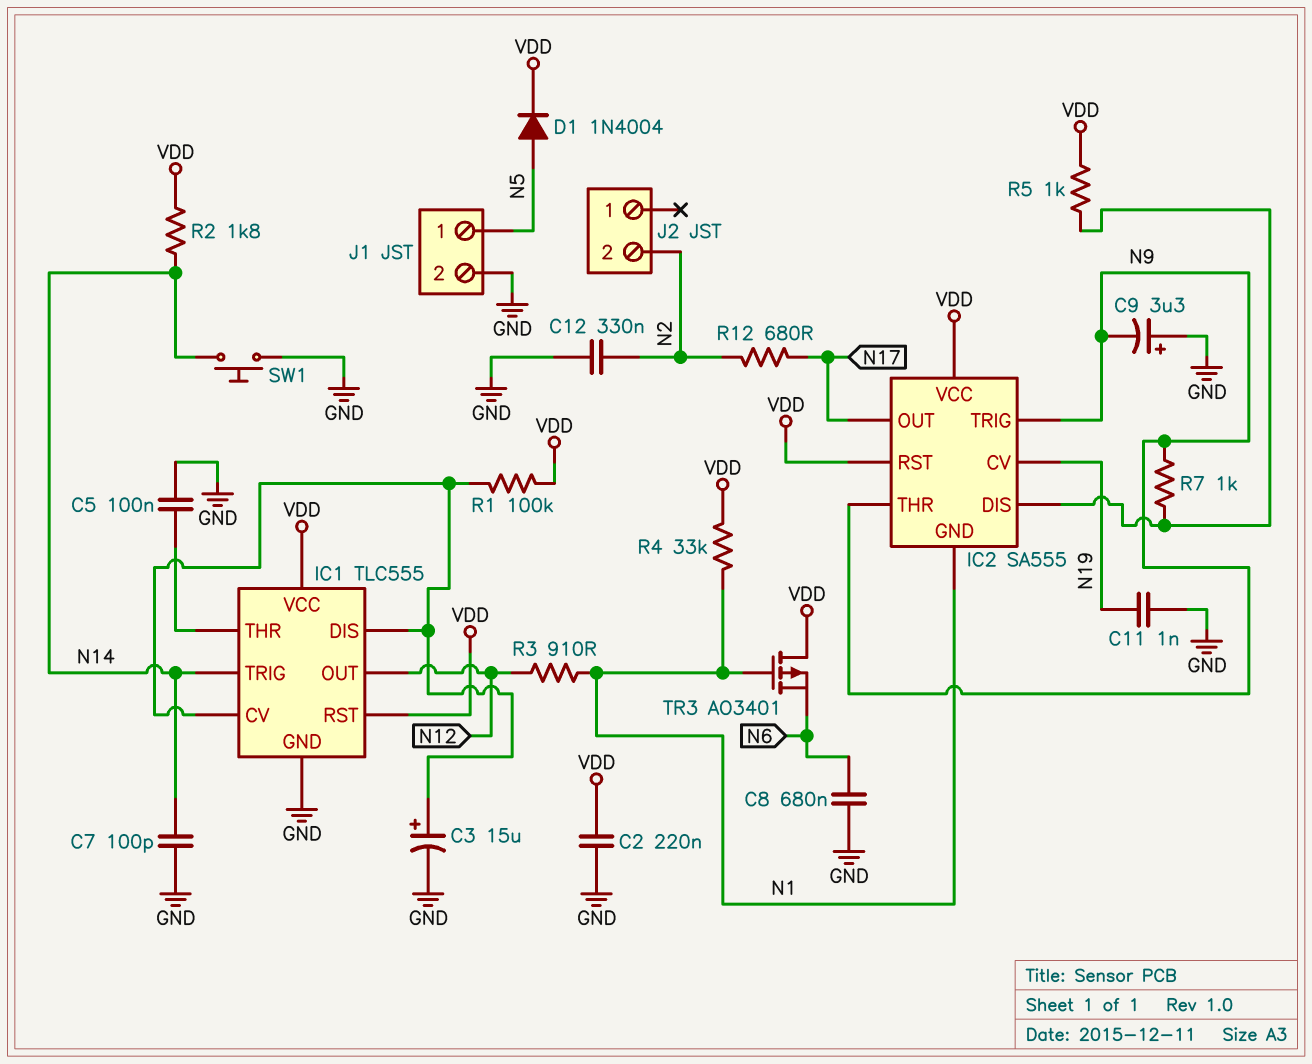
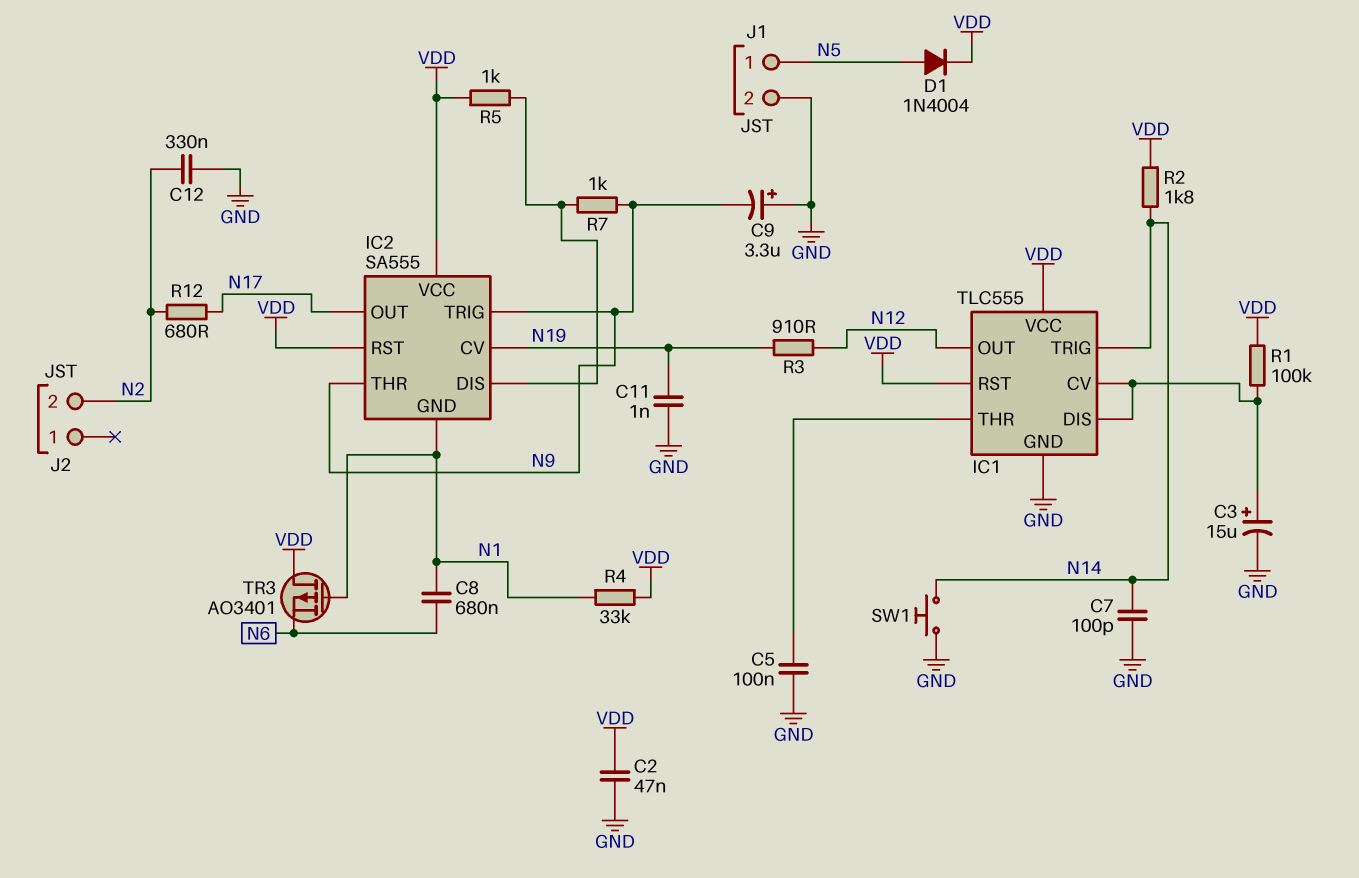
C2: 220nF (GND, VDD) -> 47nF (GND, VDD)
C8: 680nF (GND, N6) -> 680nF (N1, N6)
R3: 910 (N1, N12) -> 910 (N12, N19)

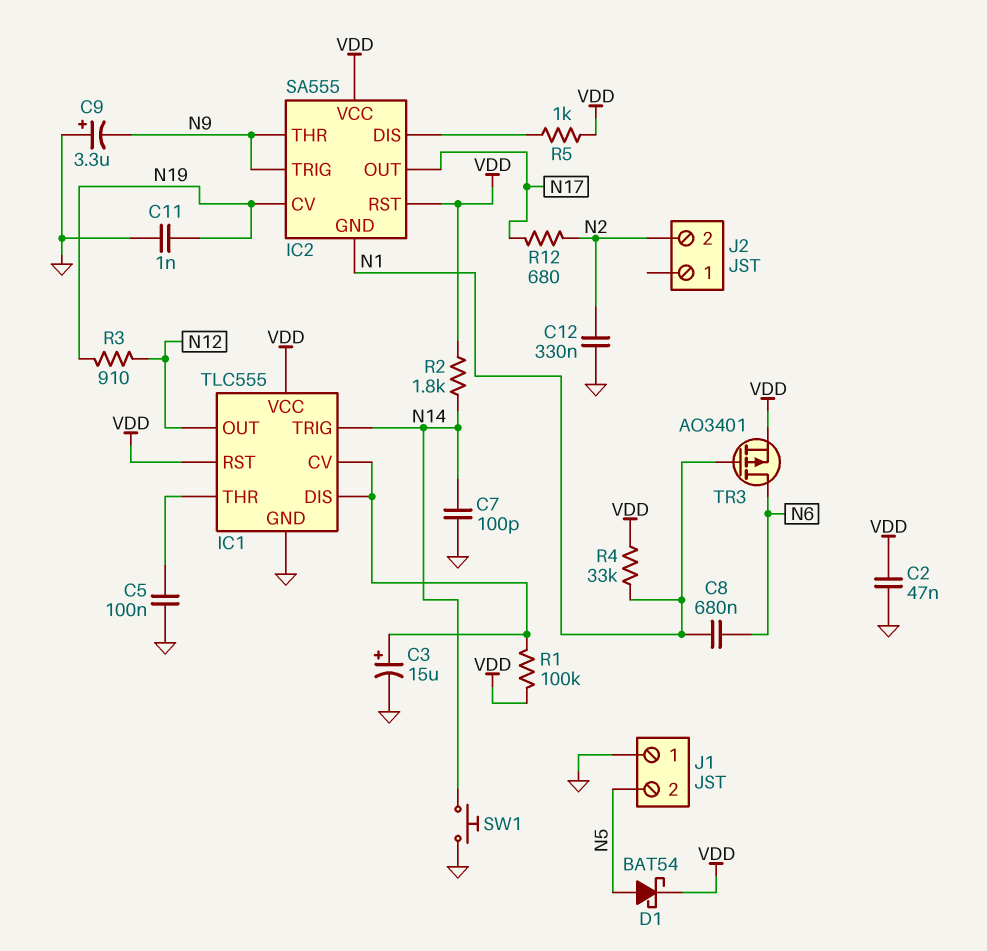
D1: diode 1N4004 (A N5, K VDD) -> schottky BAT54 (A N5, K VDD)
J1 pin 1: N5 -> GND
J1 pin 2: GND -> N5
R7: 1k (IC2/DIS, N9) -> none
TR3: PMOS AO3401 (G N1, D VDD, S N6) -> PMOS AO3401 (G N1, D N6, S VDD)

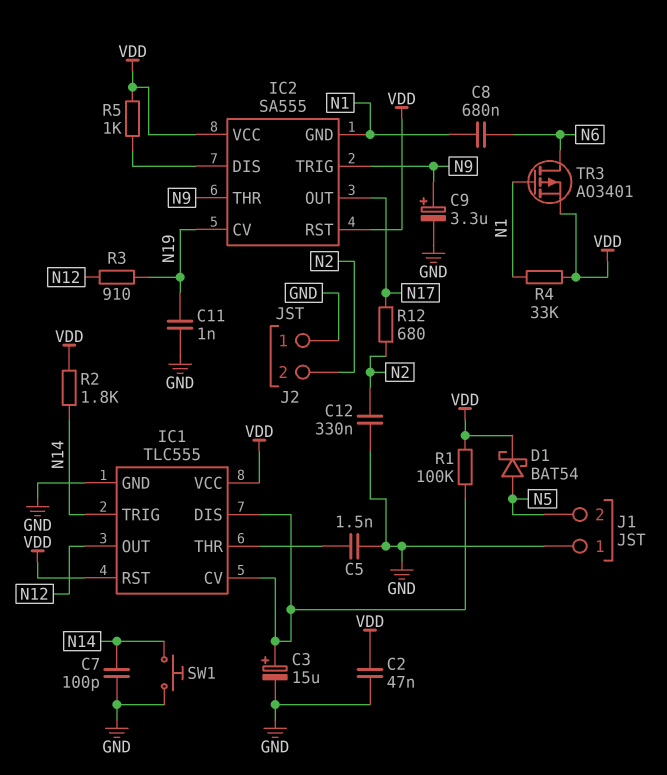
C5: 100nF (GND, IC1/THR) -> 1.5nF (GND, IC1/THR)
C9: 3.3uF (plus GND, minus N9) -> 3.3uF (plus N9, minus GND)
J2 pin 1: none -> GND

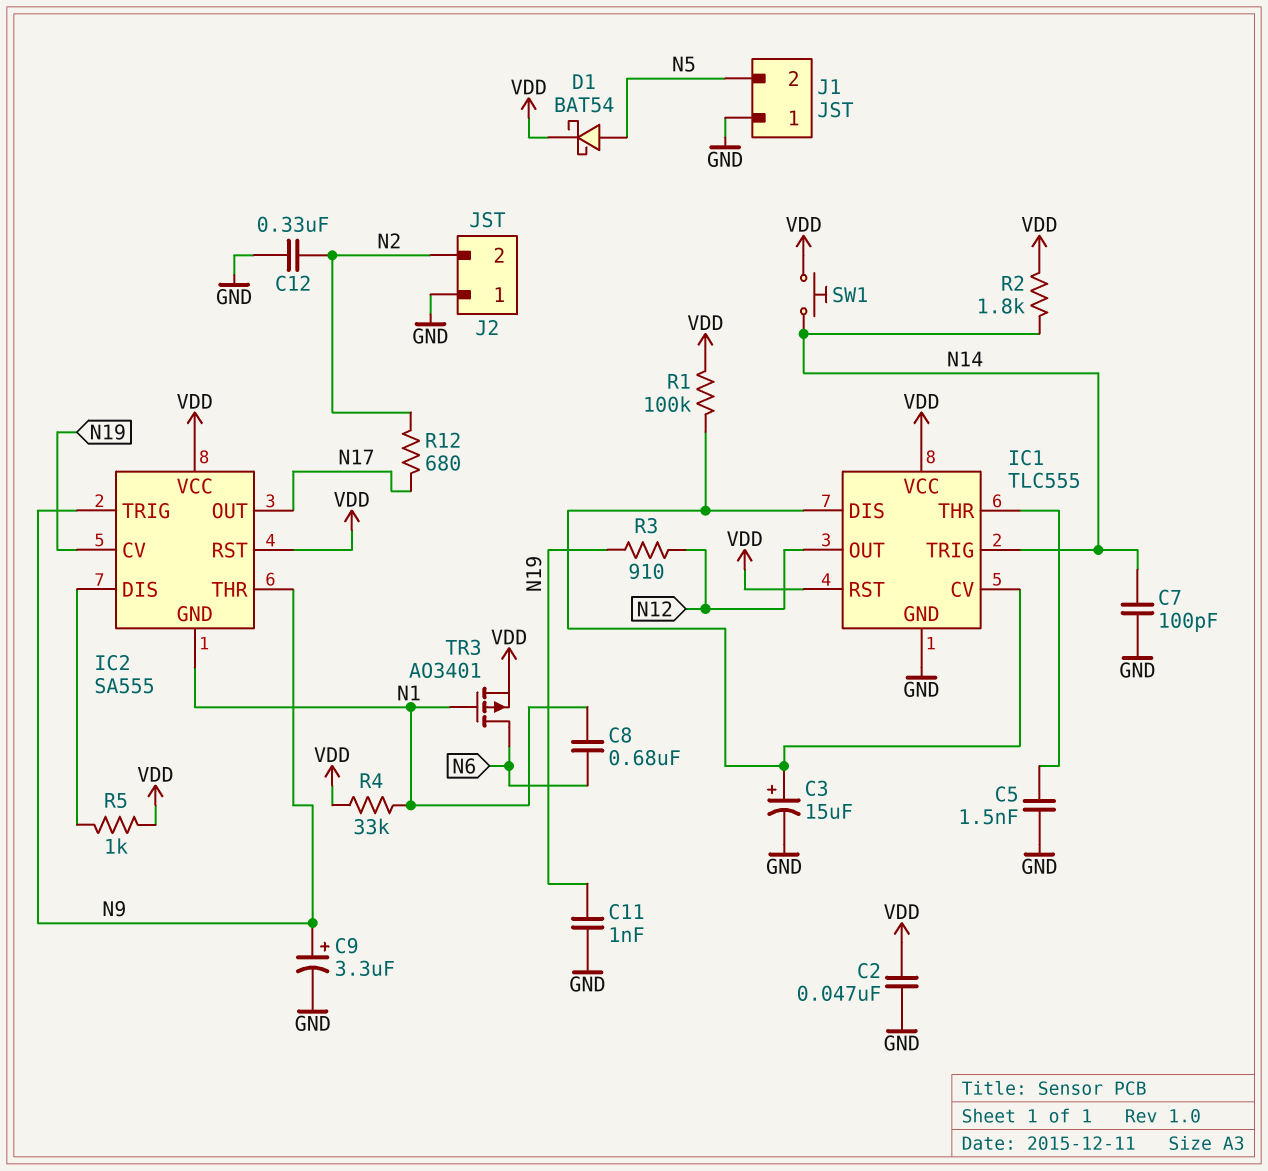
SW1: button (GND, N14) -> button (N14, VDD)

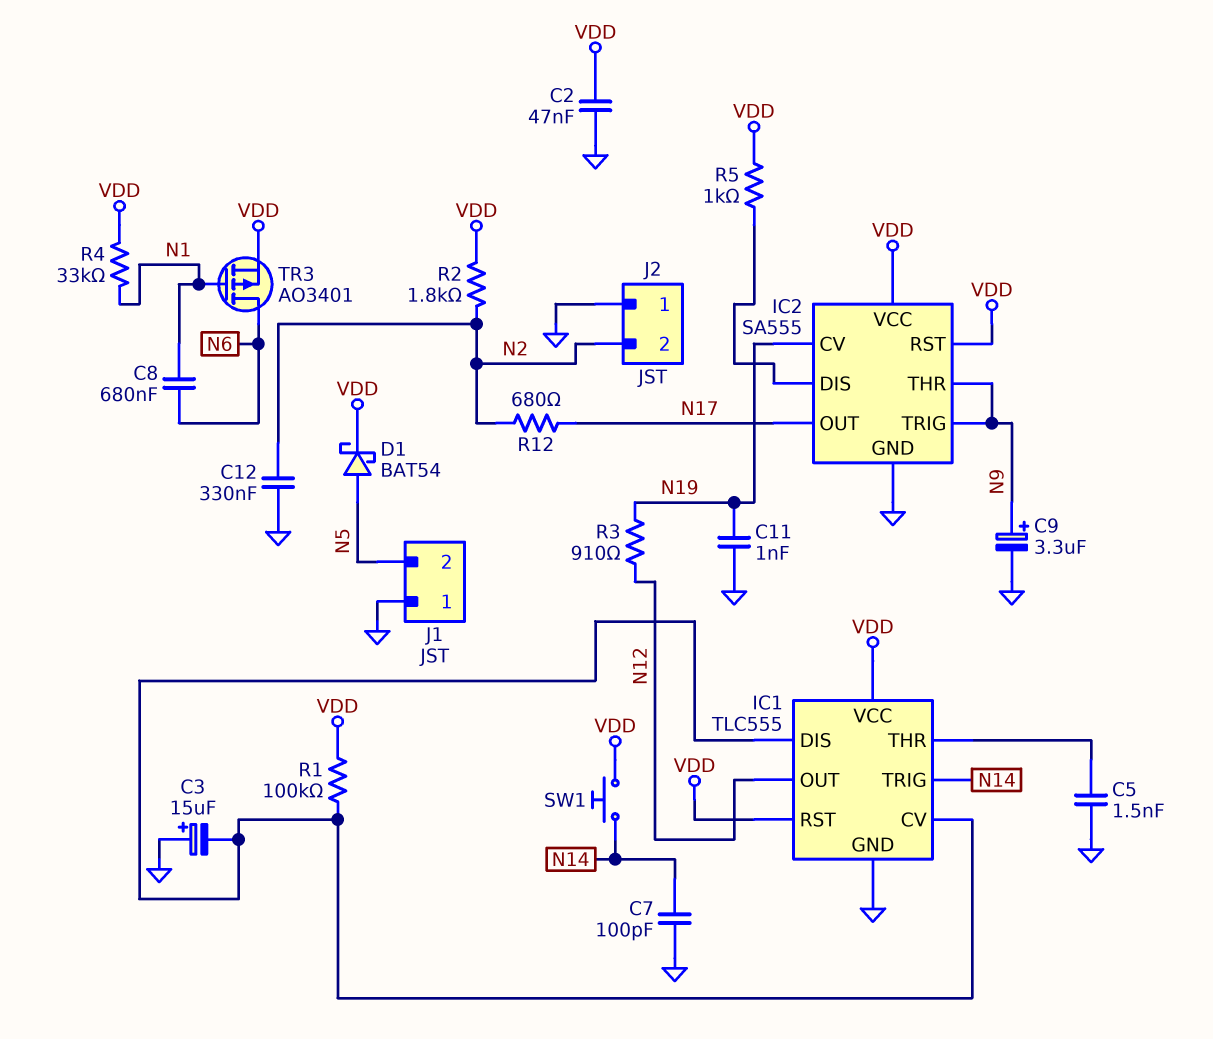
C3: 15uF (plus IC1/CV, minus GND) -> 15uF (plus GND, minus IC1/CV)
IC2 pin GND: N1 -> GND
R2: 1.8k (N14, VDD) -> 1.8k (N2, VDD)

